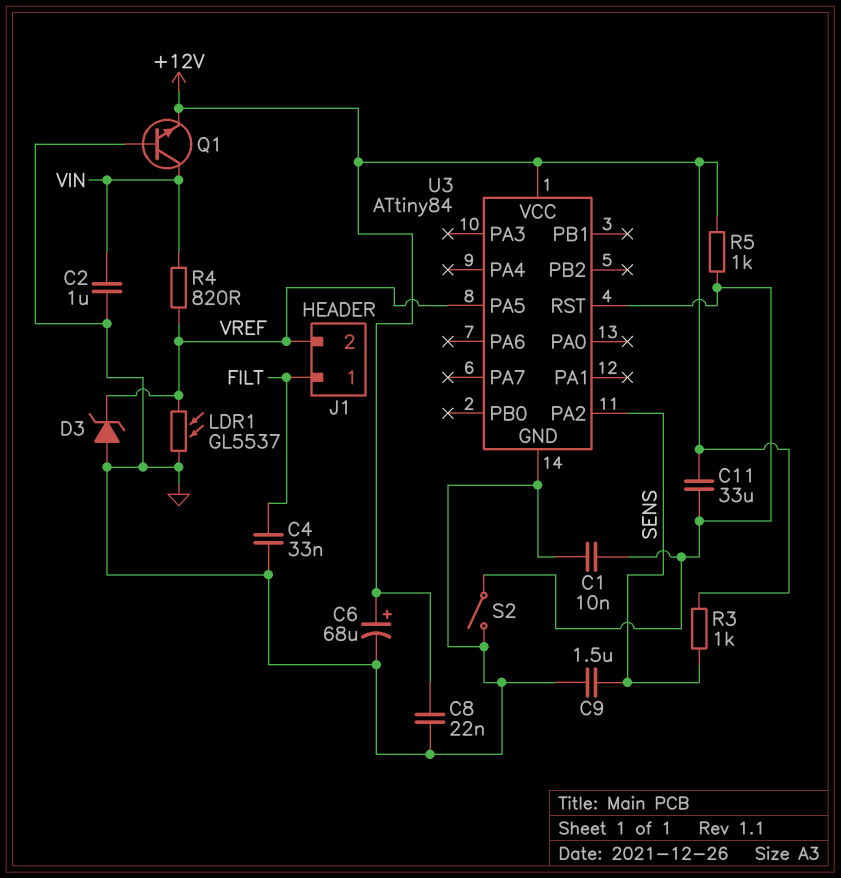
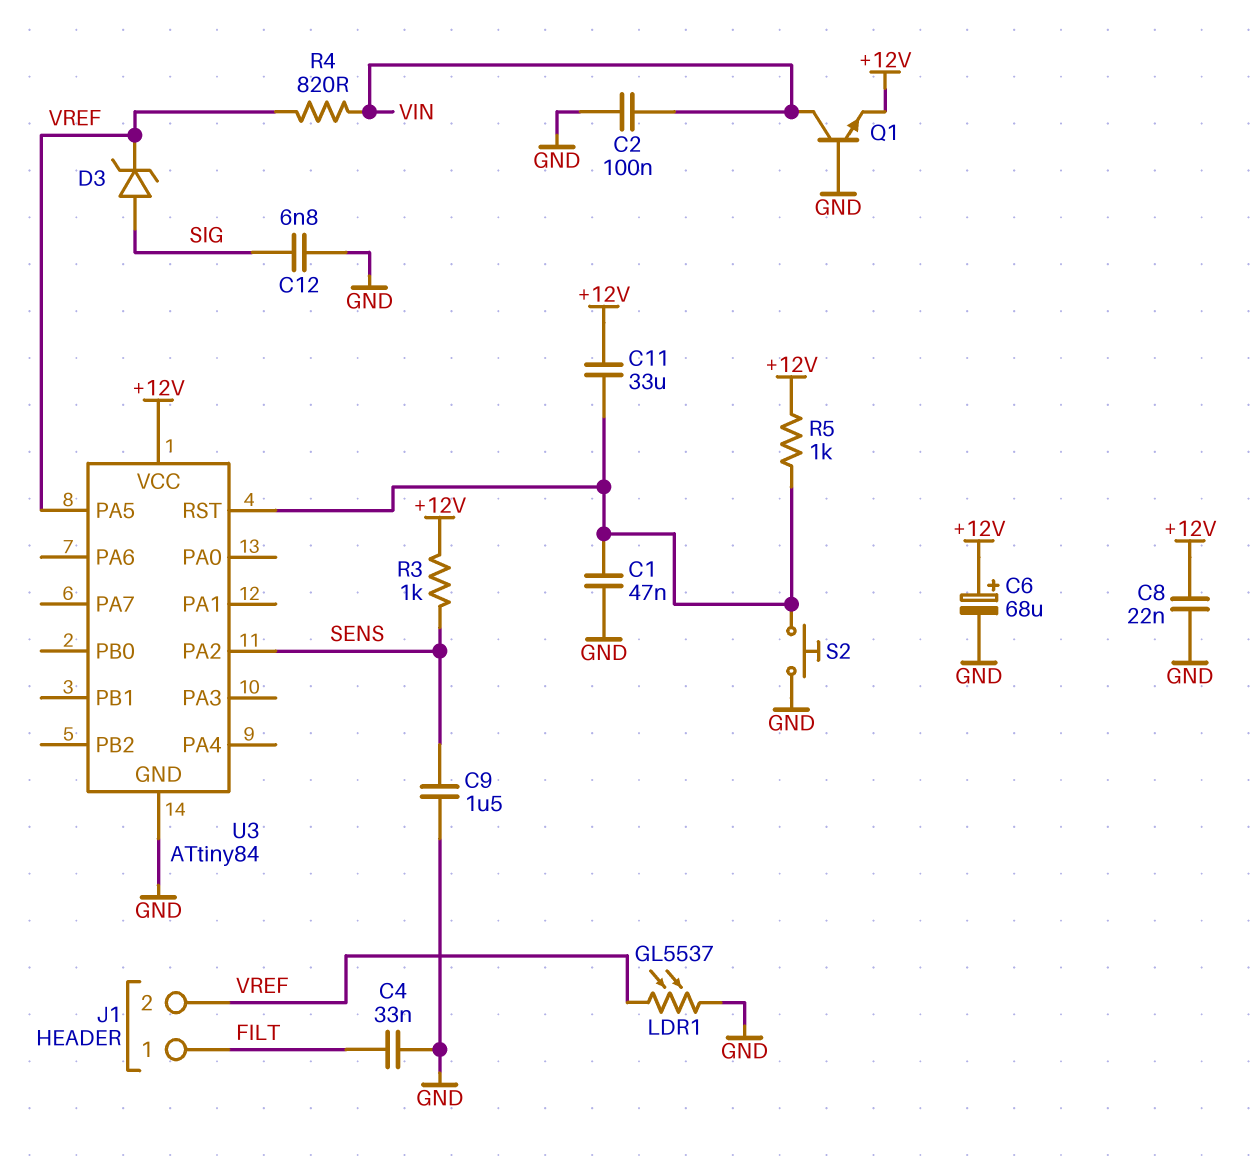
C1: 10nF (GND, U3/RST) -> 47nF (GND, U3/RST)
C2: 1uF (GND, VIN) -> 100nF (GND, VIN)
C12: none -> 6.8nF (GND, SIG)
D3: zener (A GND, K VREF) -> zener (A SIG, K VREF)
S2: switch (GND, U3/RST) -> button (GND, U3/RST)

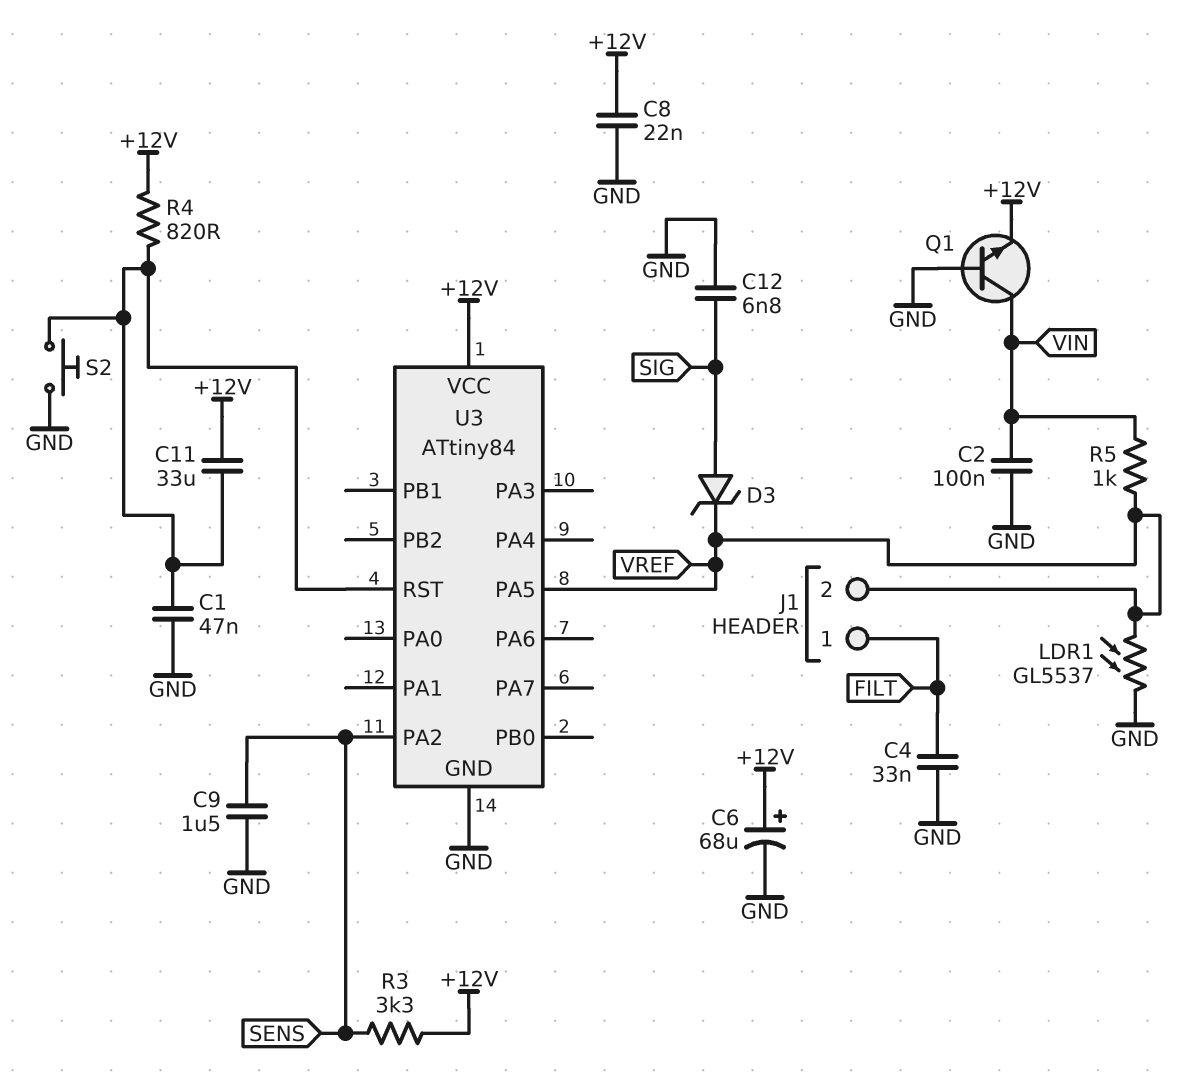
R3: 1k (+12V, SENS) -> 3.3k (+12V, SENS)
R4: 820 (VIN, VREF) -> 820 (+12V, U3/RST)
R5: 1k (+12V, U3/RST) -> 1k (VIN, VREF)

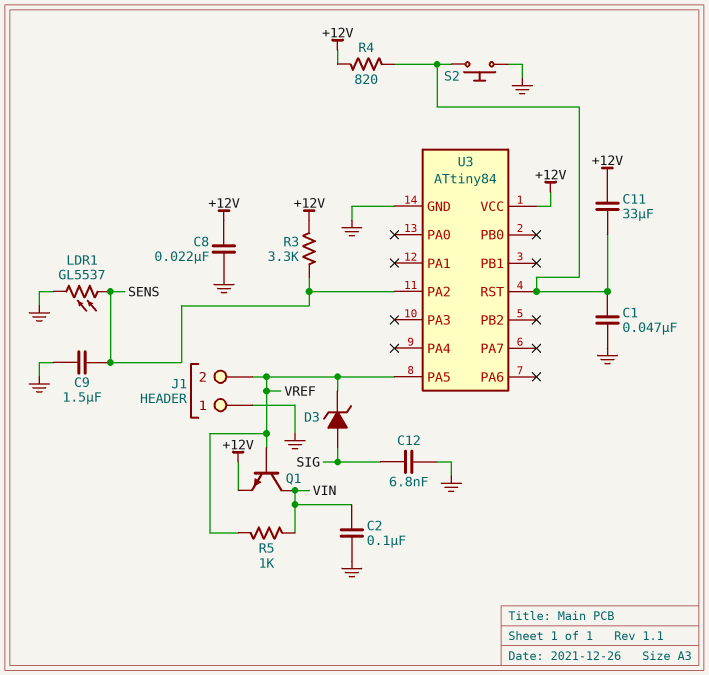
C4: 33nF (FILT, GND) -> none
C6: 68uF (plus +12V, minus GND) -> none
J1 pin 1: FILT -> GND
LDR1: GL5537 (GND, VREF) -> GL5537 (GND, SENS)
Q1: NPN (B GND, C VIN, E +12V) -> NPN (B VREF, C VIN, E +12V)

